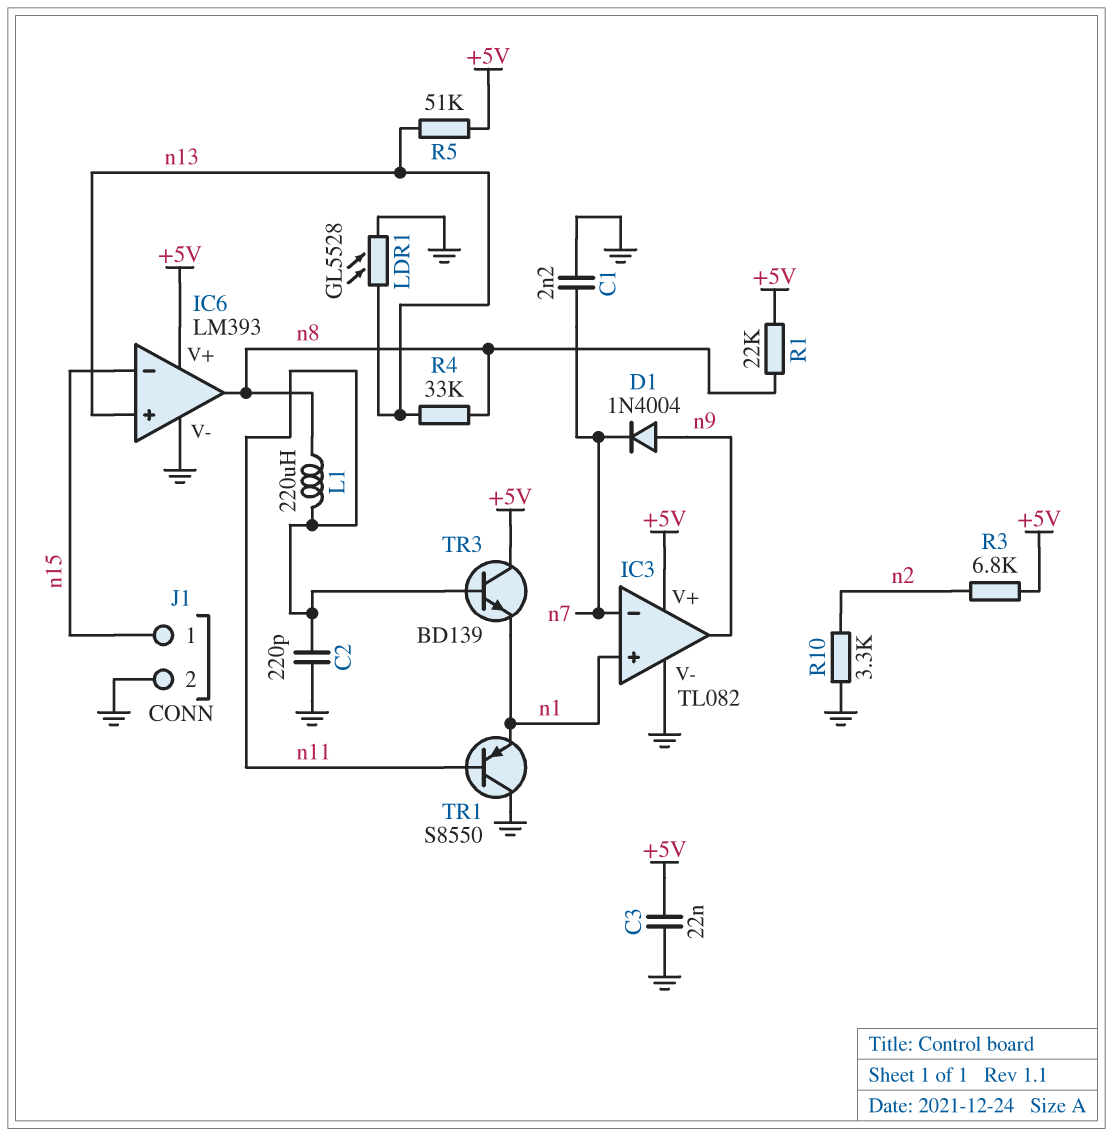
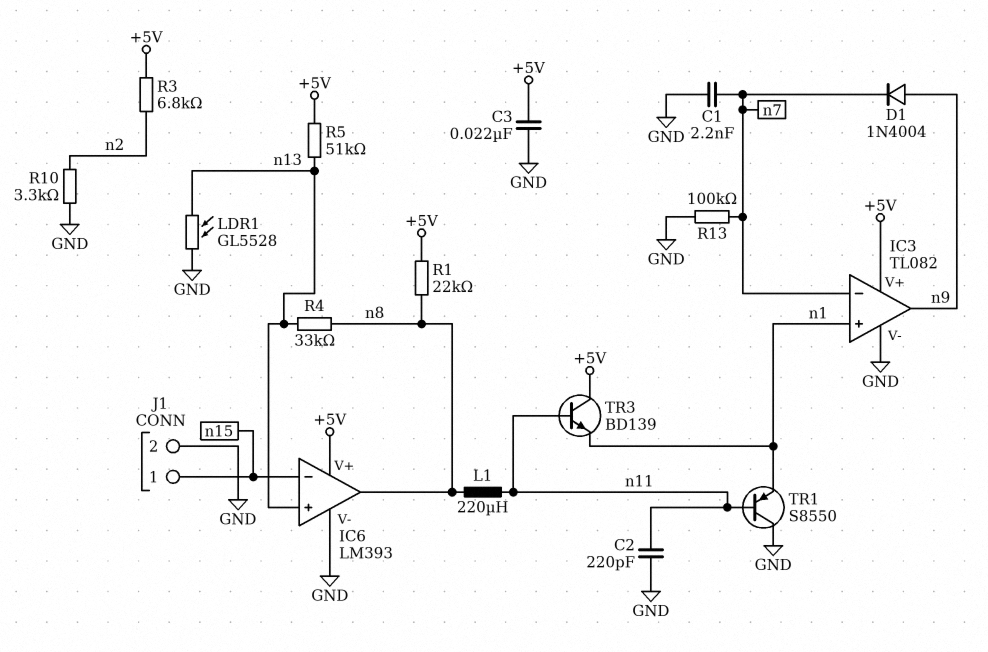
R13: none -> 100k (GND, n7)

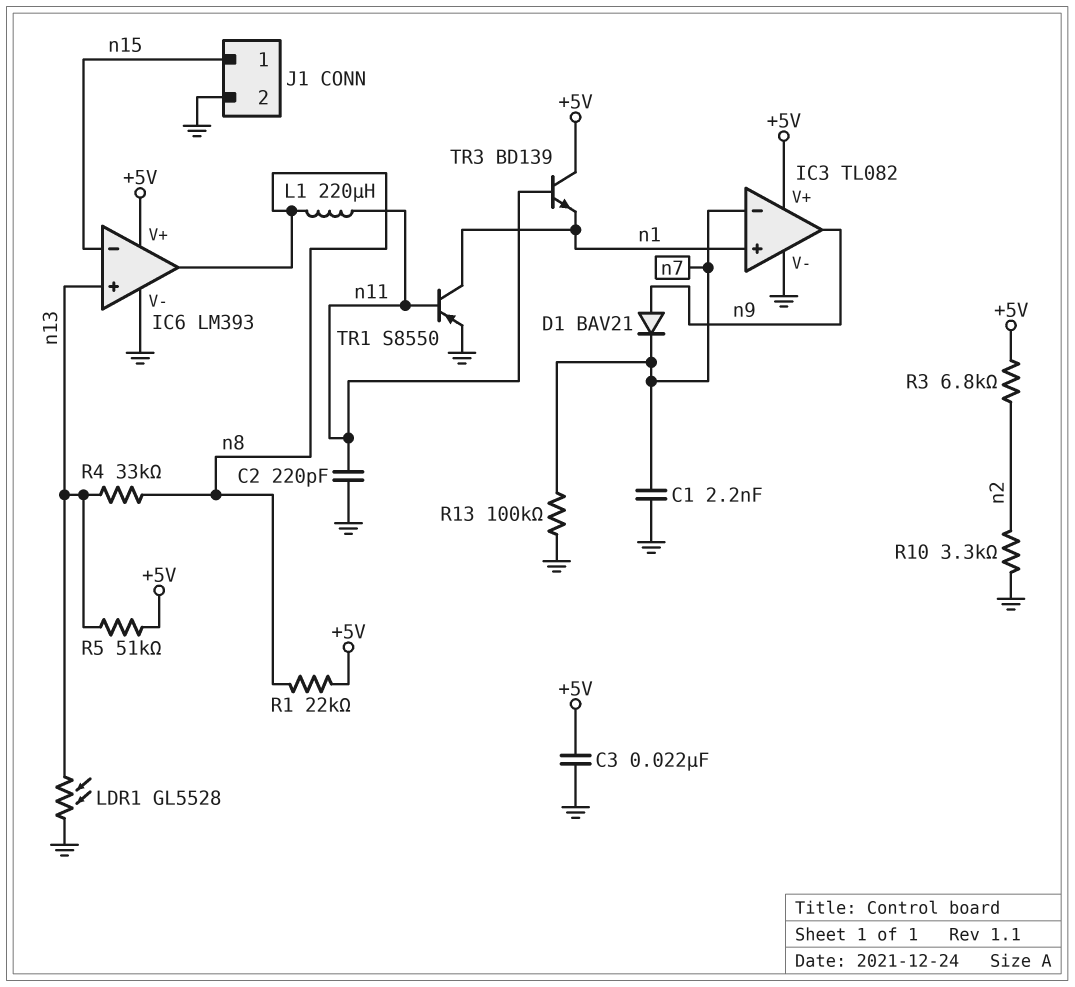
D1: diode 1N4004 (A n9, K n7) -> diode BAV21 (A n9, K n7)
TR1: PNP S8550 (B n11, C GND, E n1) -> PNP S8550 (B n11, C n1, E GND)

